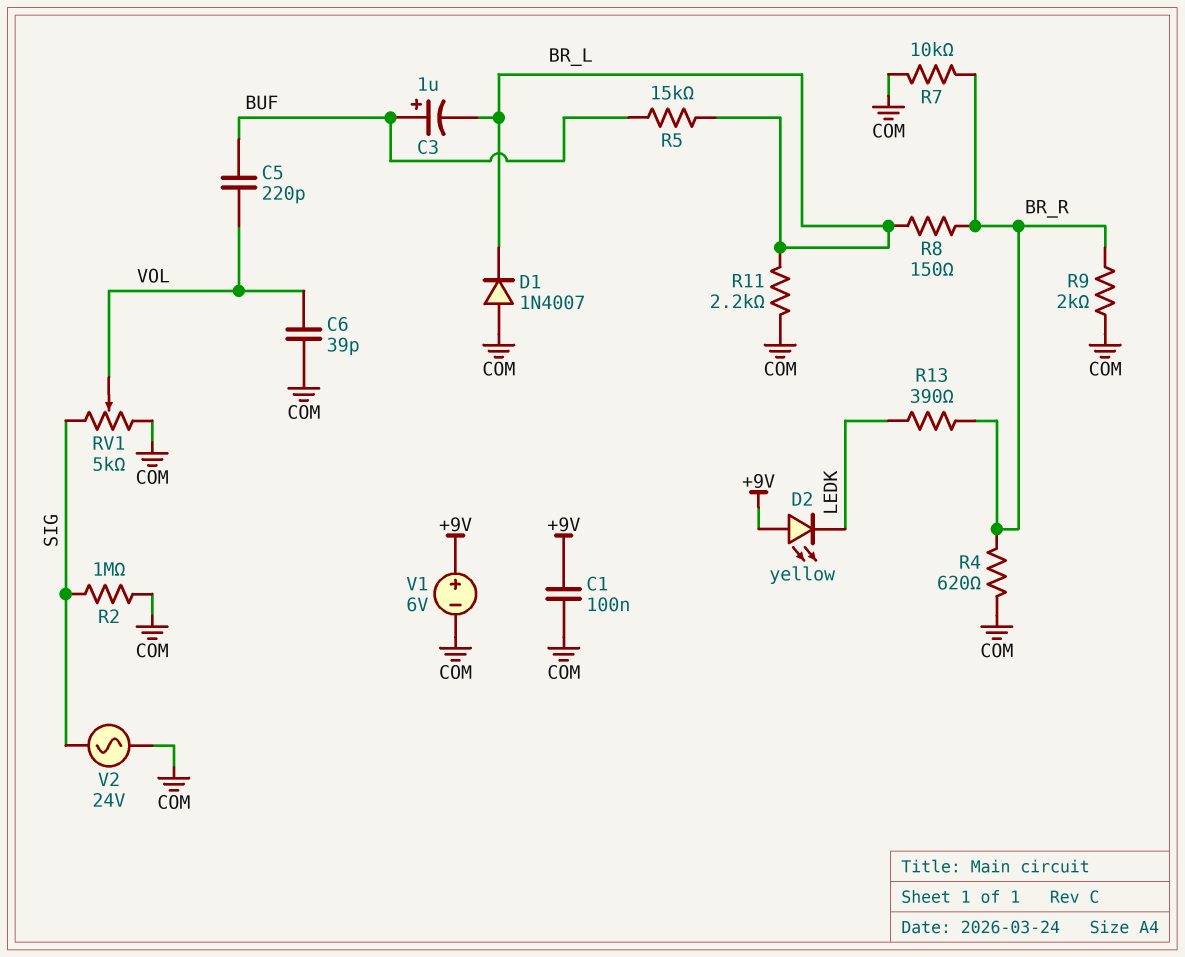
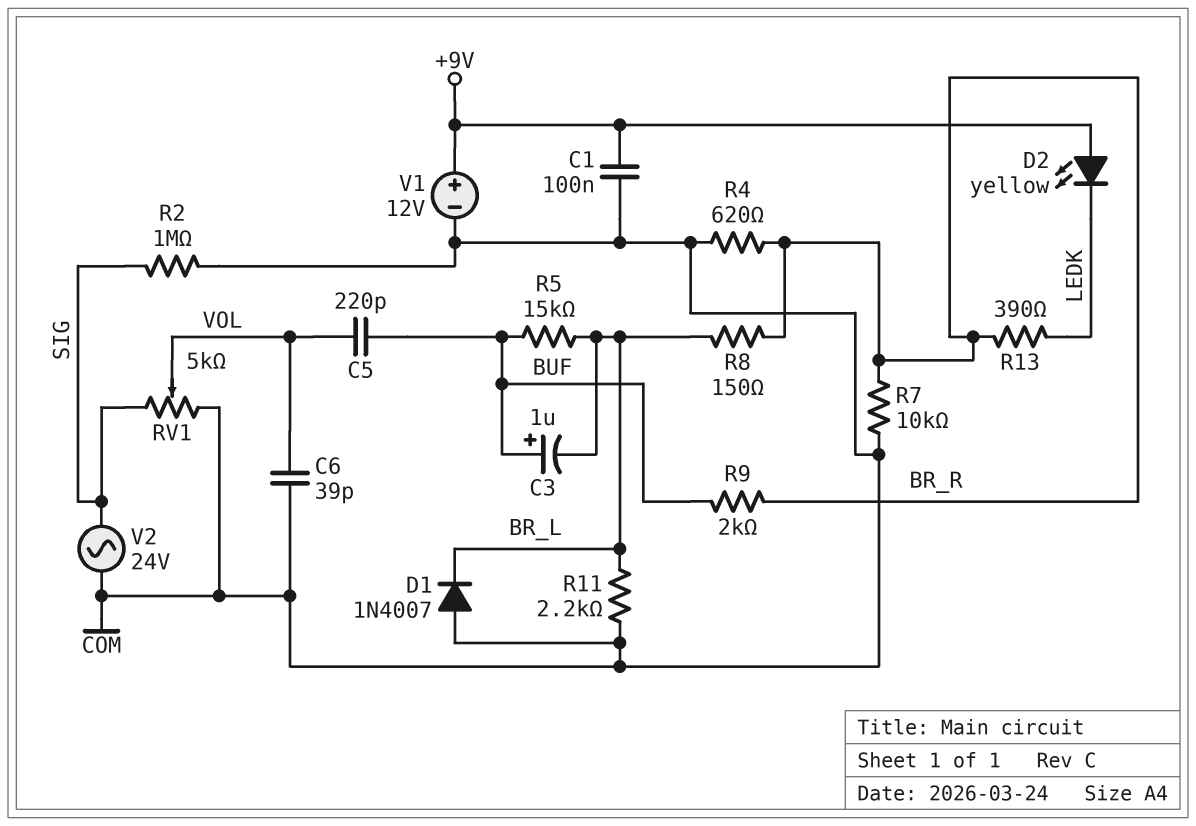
R9: 2k (BR_R, COM) -> 2k (BR_R, BUF)
V1: 6V (plus +9V, minus COM) -> 12V (plus +9V, minus COM)

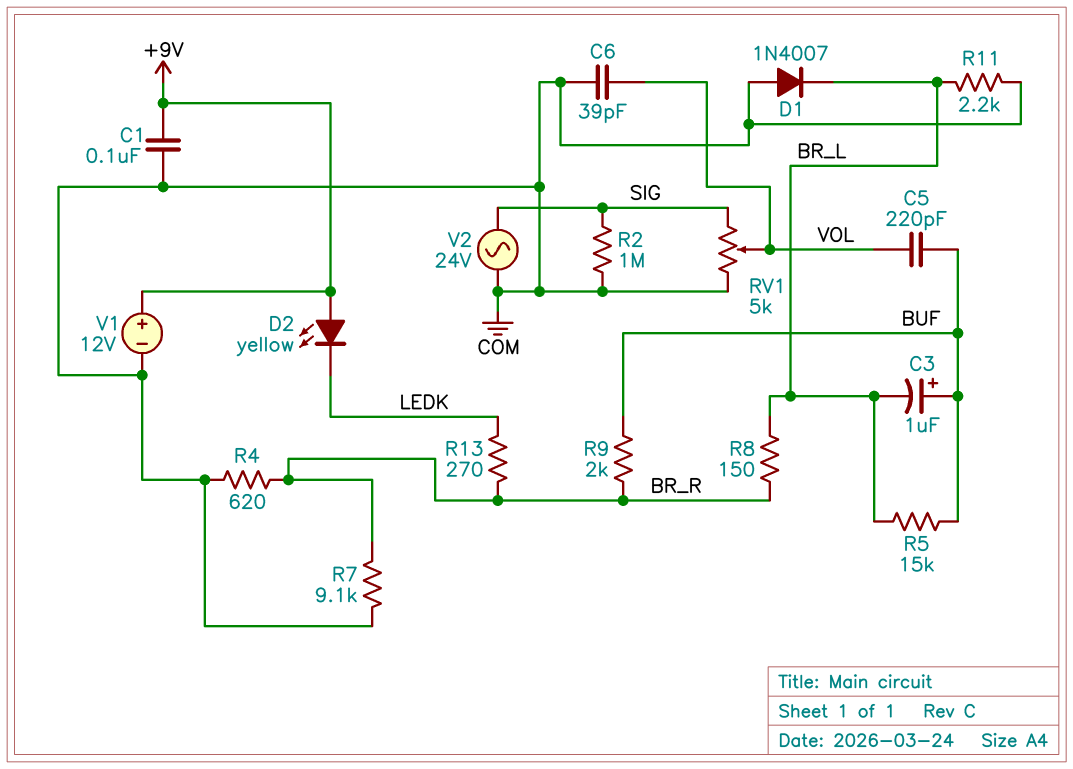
R7: 10k (BR_R, COM) -> 9.1k (BR_R, COM)
R13: 390 (BR_R, LEDK) -> 270 (BR_R, LEDK)

